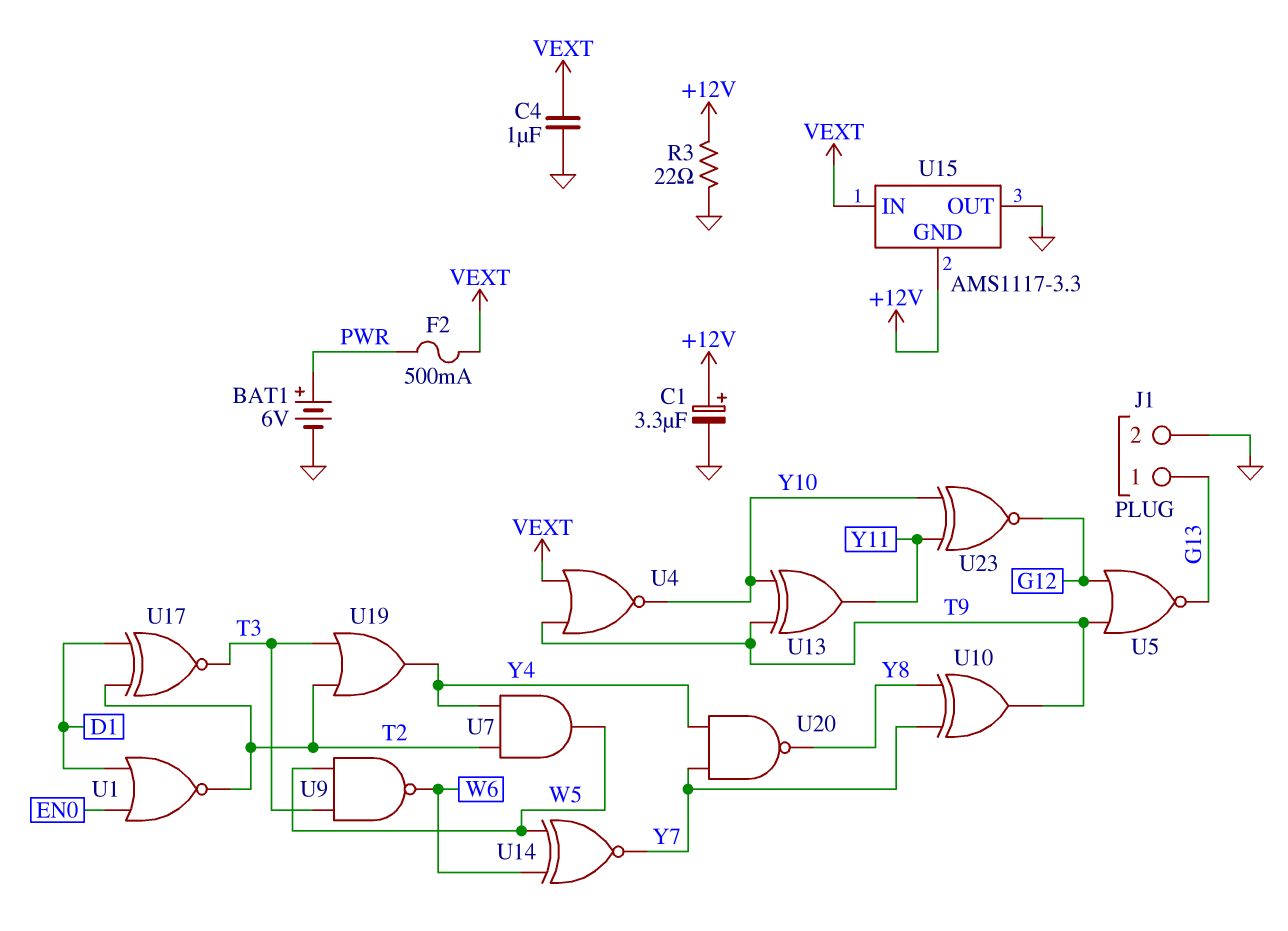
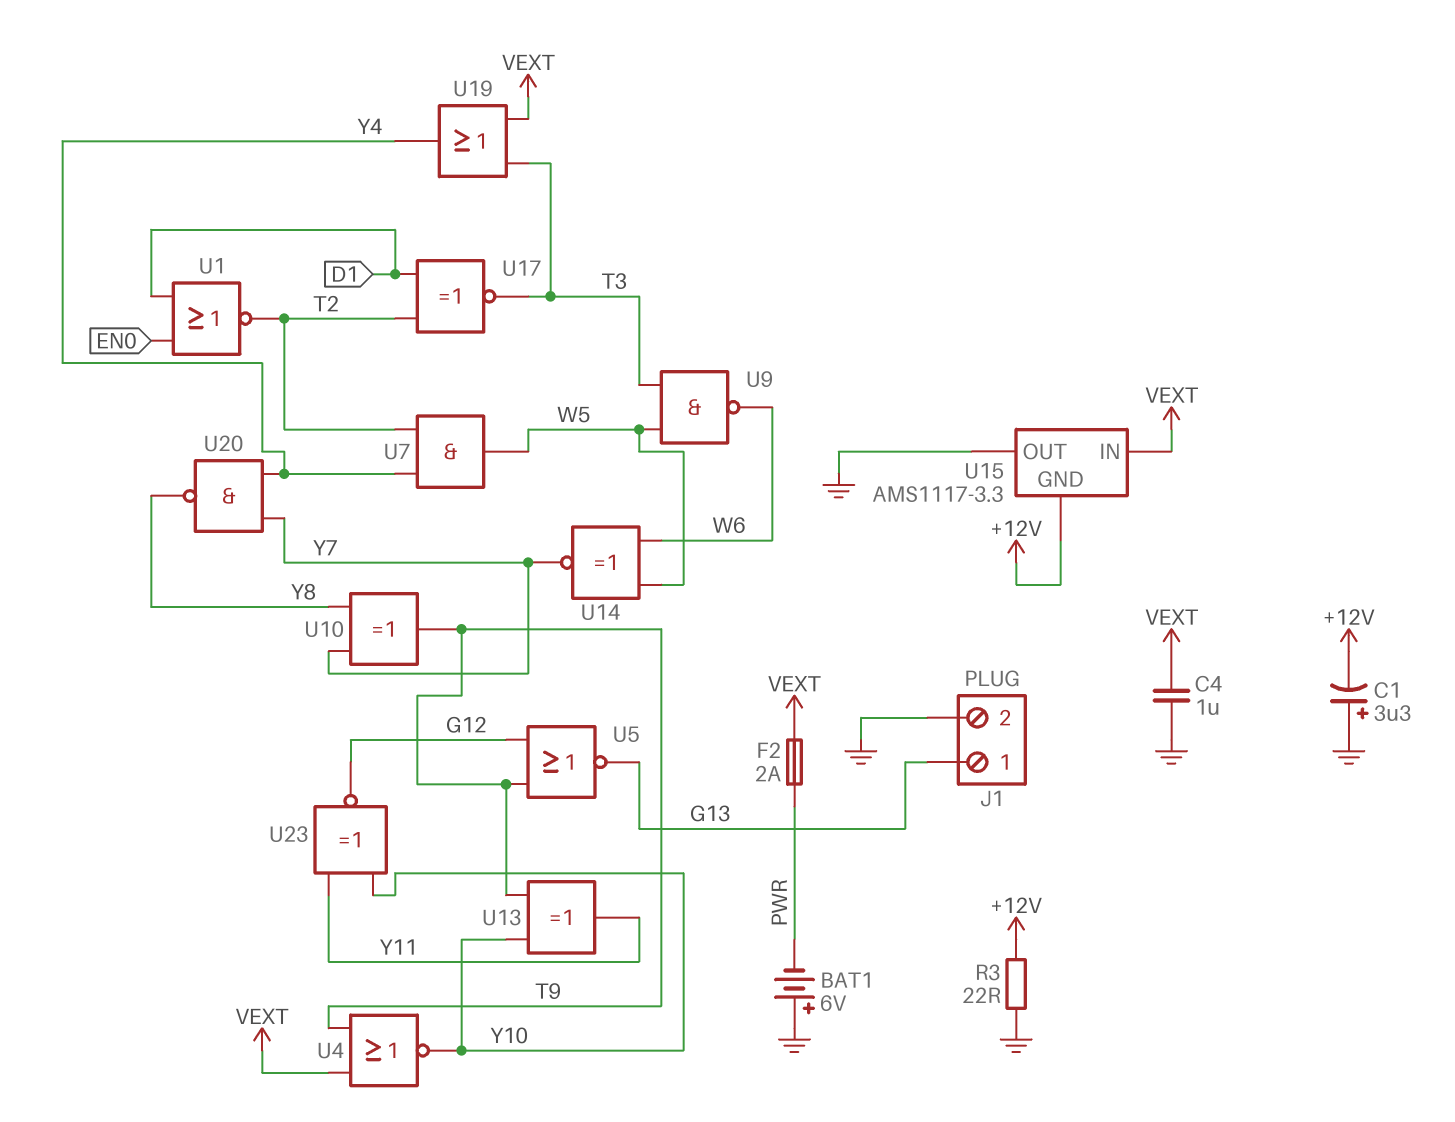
BAT1: 6V (plus PWR, minus GND) -> 6V (plus GND, minus PWR)
C1: 3.3uF (plus +12V, minus GND) -> 3.3uF (plus GND, minus +12V)
F2: 500mA (PWR, VEXT) -> 2A (PWR, VEXT)
U19: OR (in T2, in T3, out Y4) -> OR (in T3, in VEXT, out Y4)

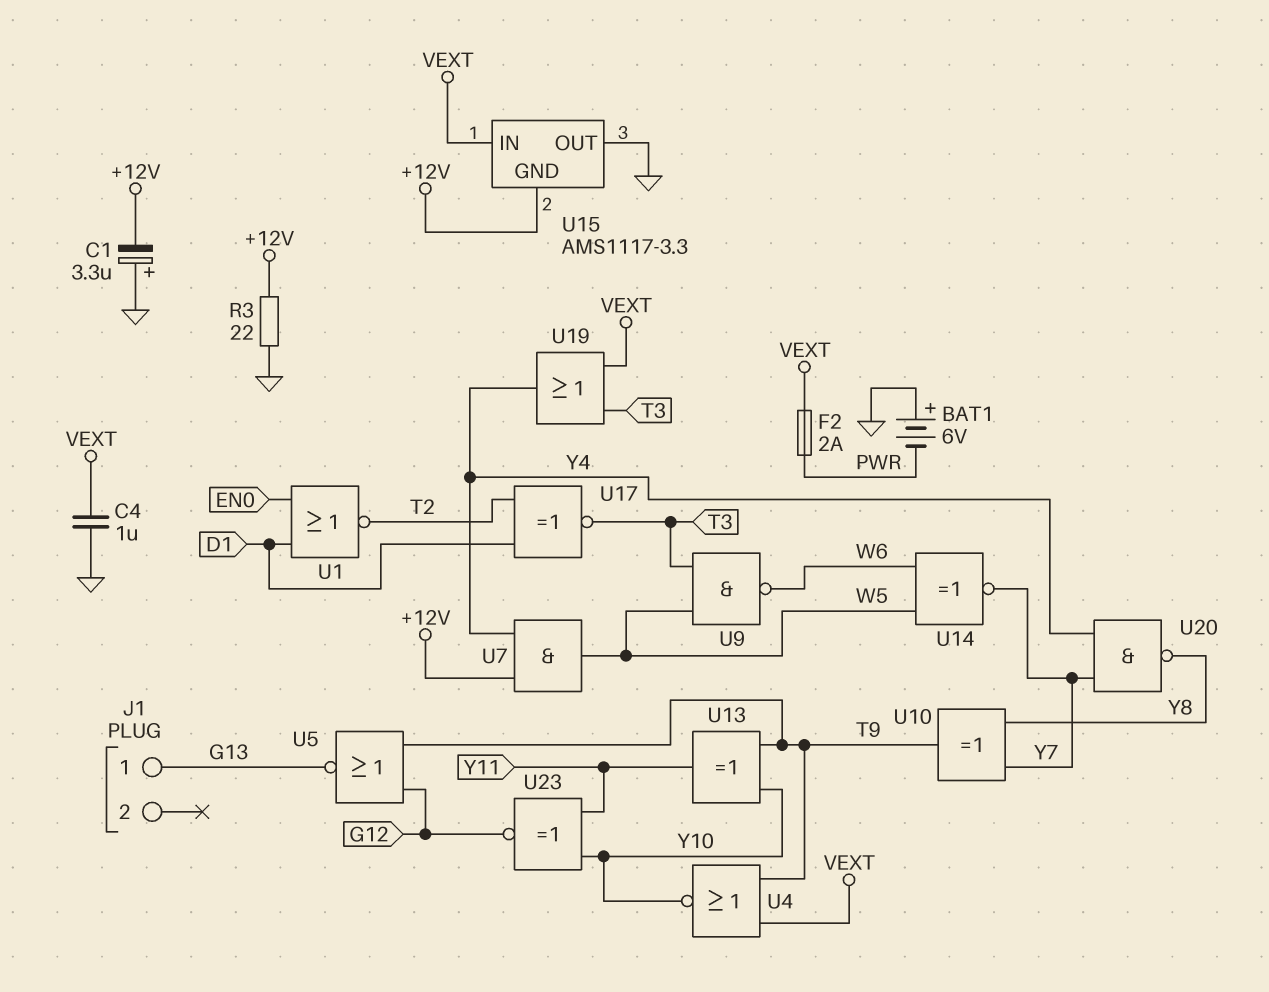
J1 pin 2: GND -> none
U7: AND (in T2, in Y4, out W5) -> AND (in +12V, in Y4, out W5)

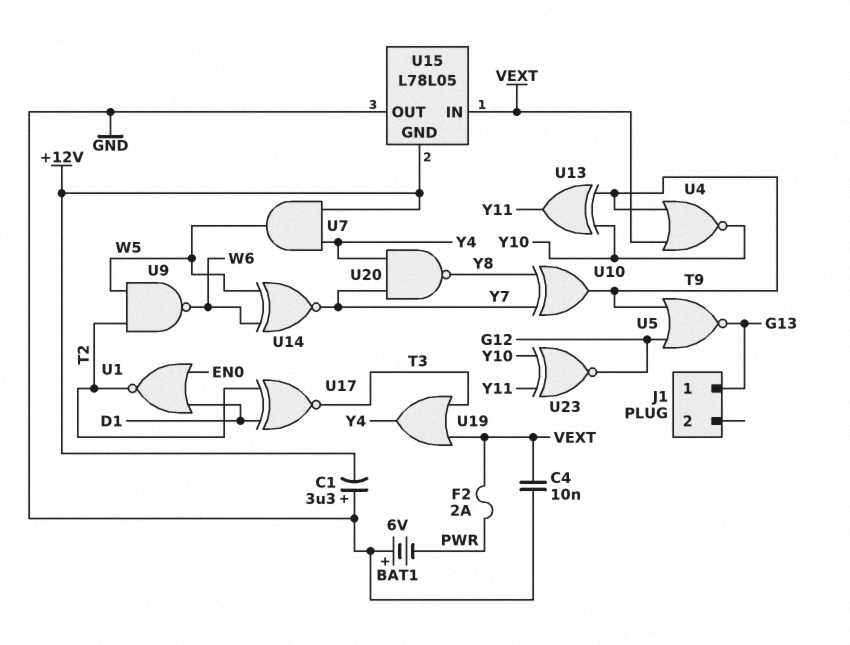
C4: 1uF (GND, VEXT) -> 10nF (GND, VEXT)
R3: 22 (+12V, GND) -> none
U9: NAND (in T3, in W5, out W6) -> NAND (in T2, in W5, out W6)
U15: AMS1117-3.3 -> L78L05

